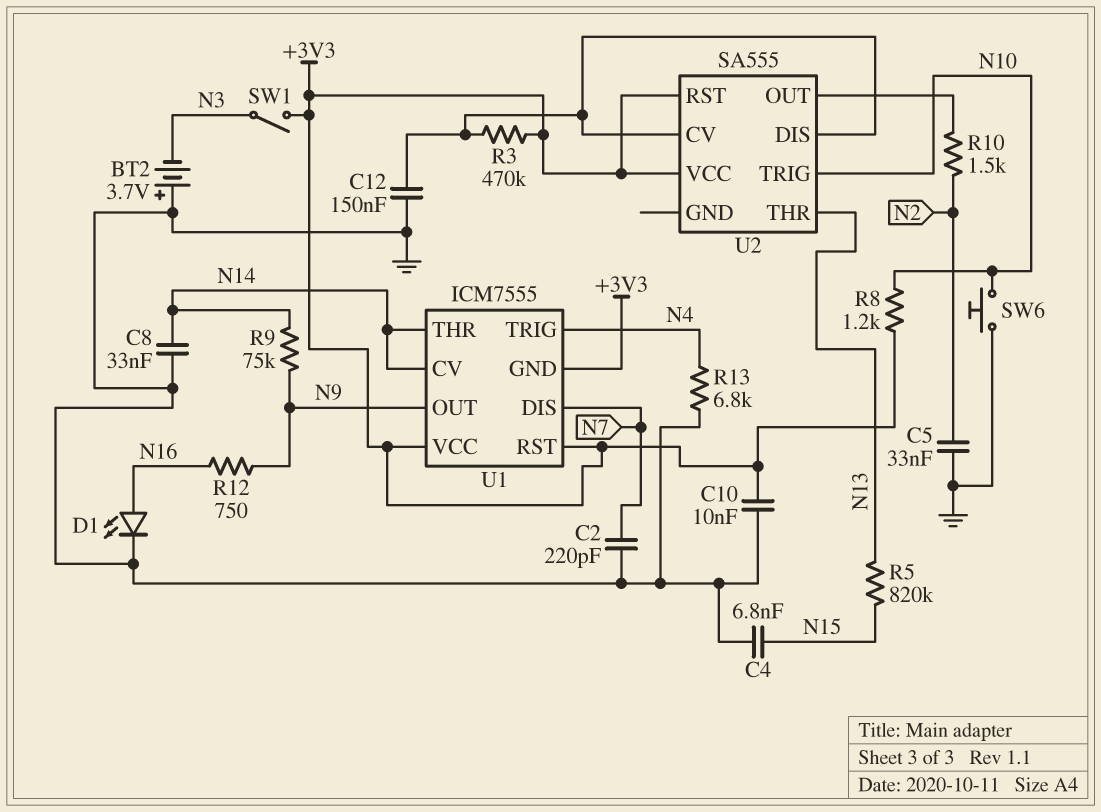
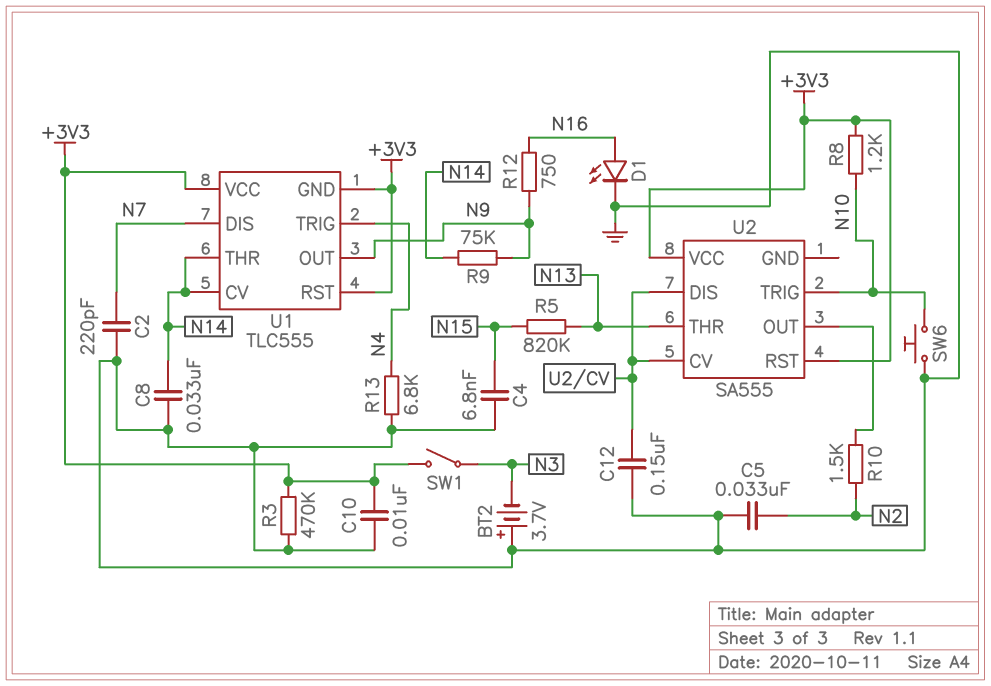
R3: 470k (+3V3, U2/CV) -> 470k (+3V3, GND)
U1: ICM7555 -> TLC555

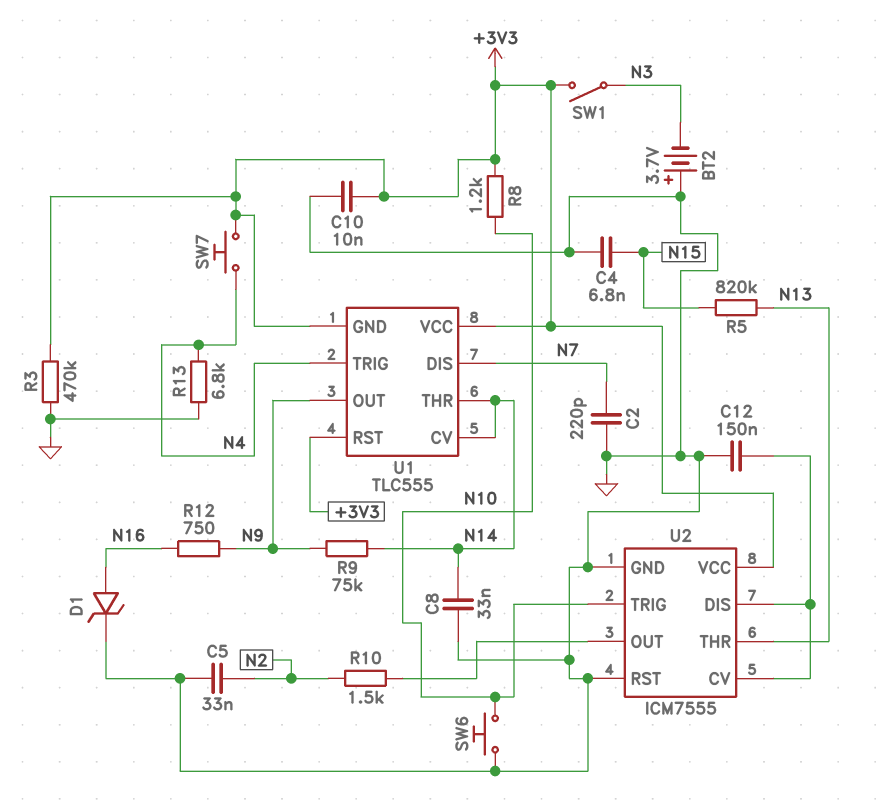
D1: LED (A N16, K GND) -> zener (A N16, K GND)
SW7: none -> button (+3V3, N4)
U2: SA555 -> ICM7555
U2 pin GND: none -> GND
U2 pin RST: +3V3 -> GND

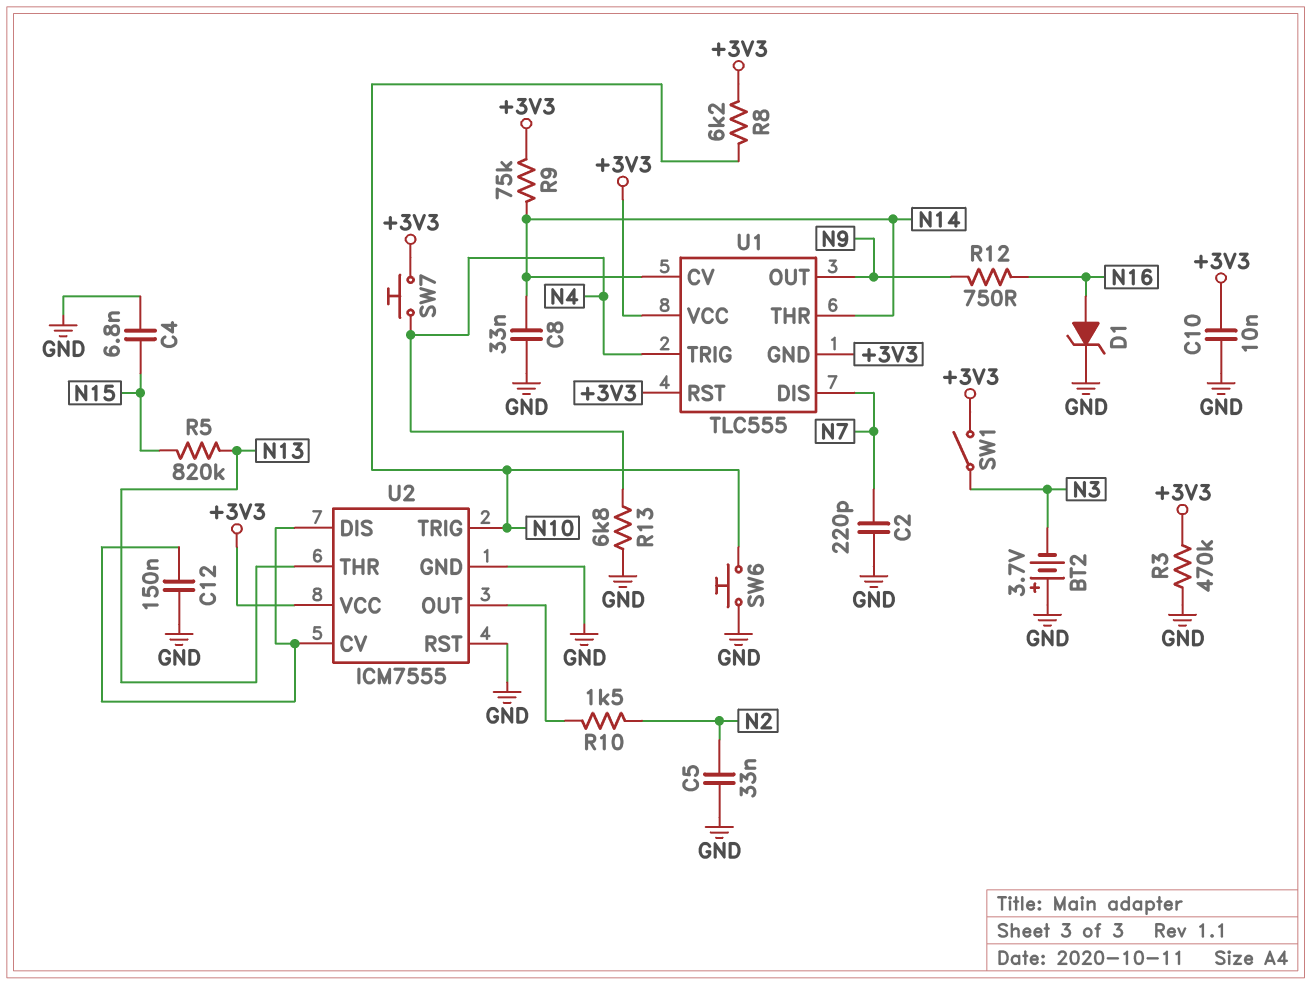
R8: 1.2k (+3V3, N10) -> 6.2k (+3V3, N10)
R9: 75k (N9, N14) -> 75k (+3V3, N14)

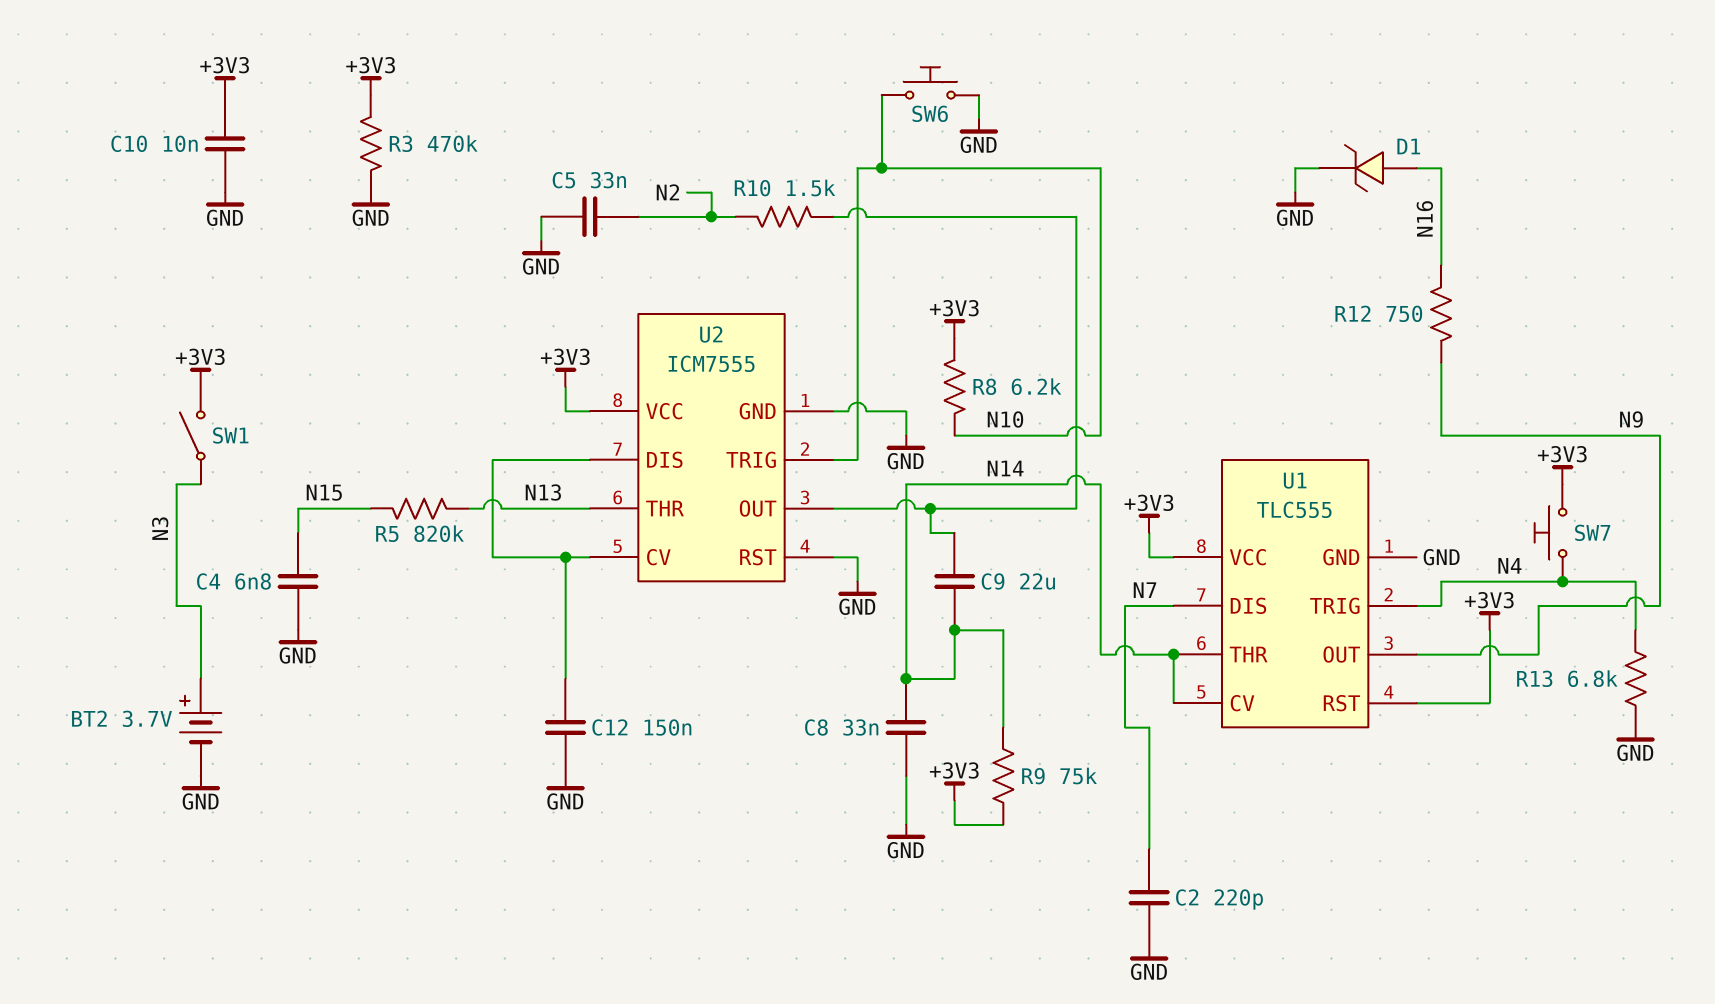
BT2: 3.7V (plus GND, minus N3) -> 3.7V (plus N3, minus GND)
C9: none -> 22uF (N14, U2/OUT)
U1 pin GND: +3V3 -> GND

